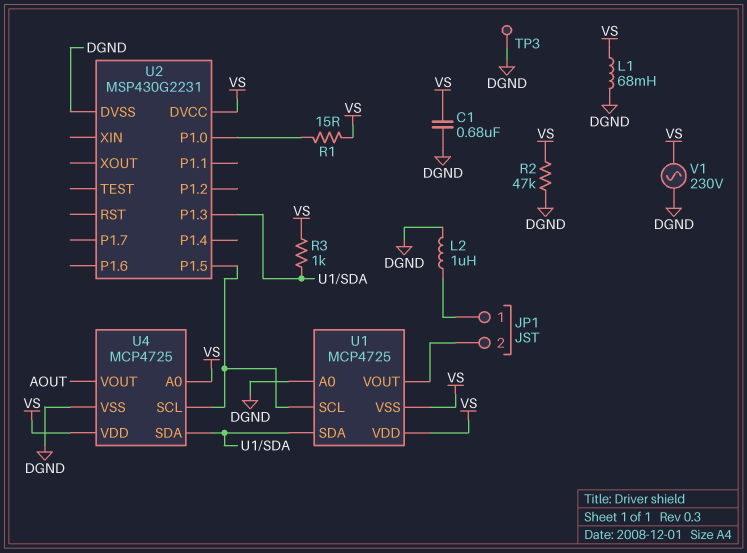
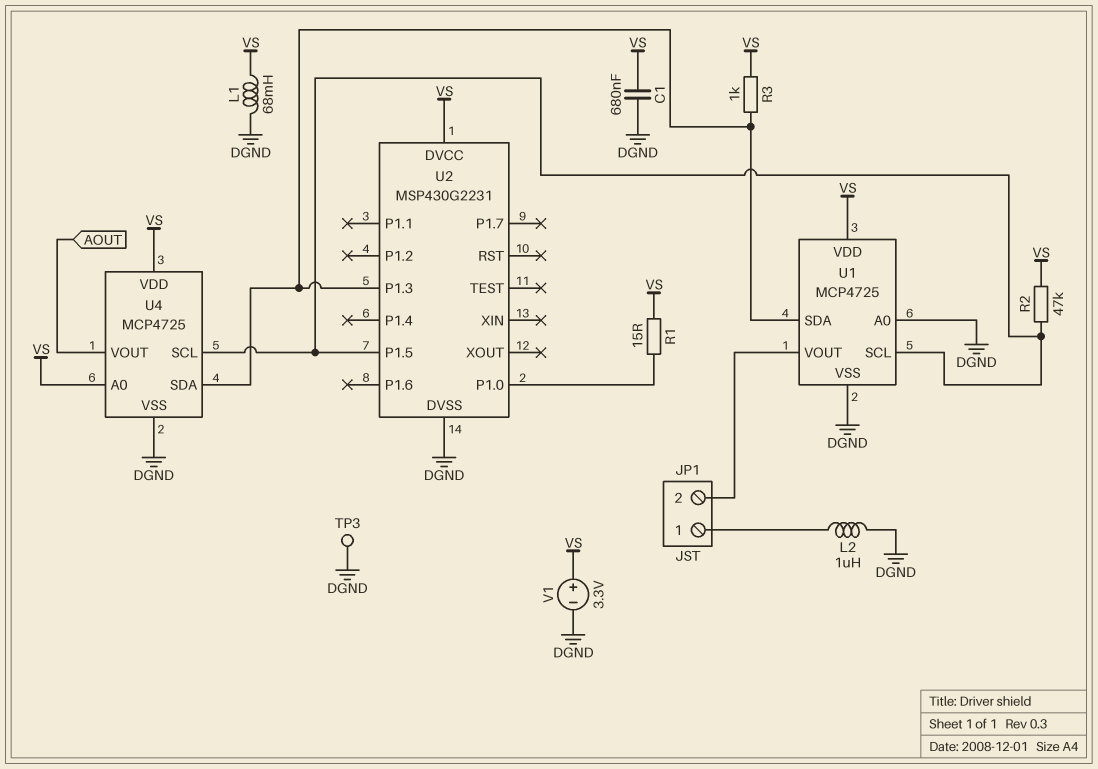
R2: 47k (DGND, VS) -> 47k (U1/SCL, VS)
U1 pin VSS: VS -> DGND
V1: AC 230V (DGND, VS) -> 3.3V (plus VS, minus DGND)

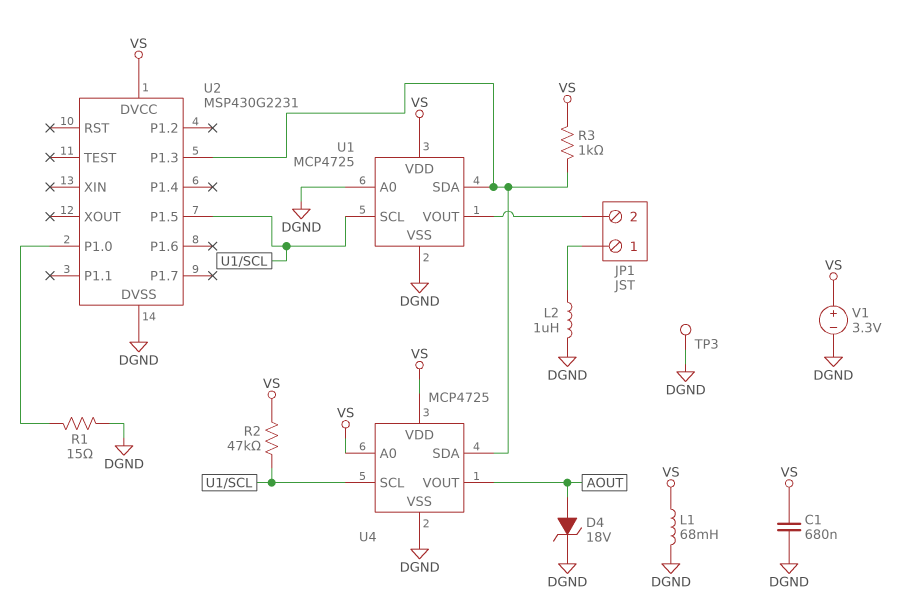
D4: none -> zener 18V (A AOUT, K DGND)
R1: 15 (U2/P1.0, VS) -> 15 (DGND, U2/P1.0)

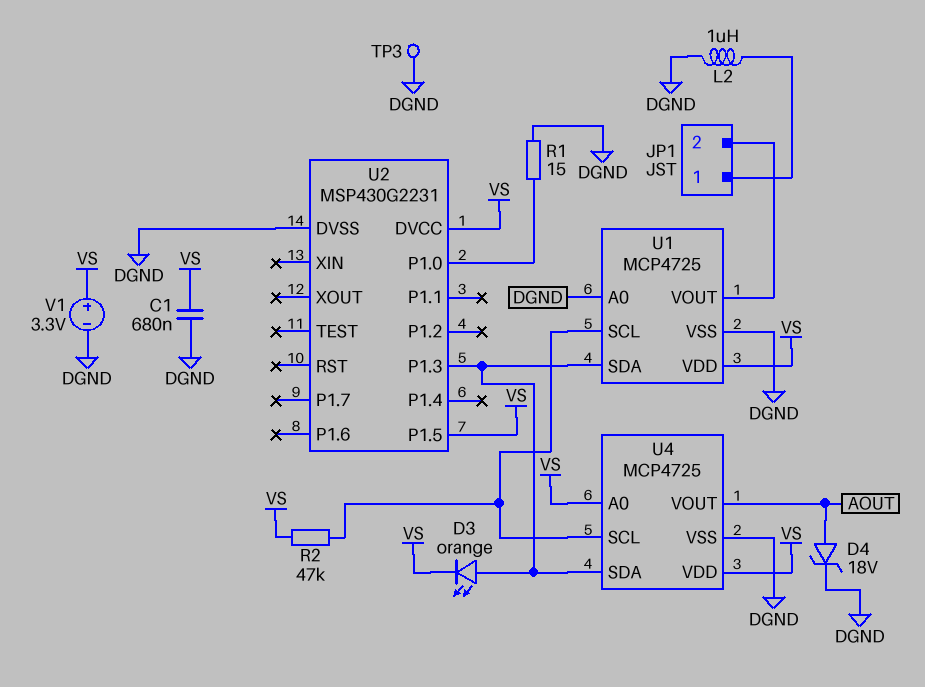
D3: none -> LED orange (A U1/SDA, K VS)
L1: 68mH (DGND, VS) -> none
R3: 1k (U1/SDA, VS) -> none
U2 pin P1.5: U1/SCL -> VS

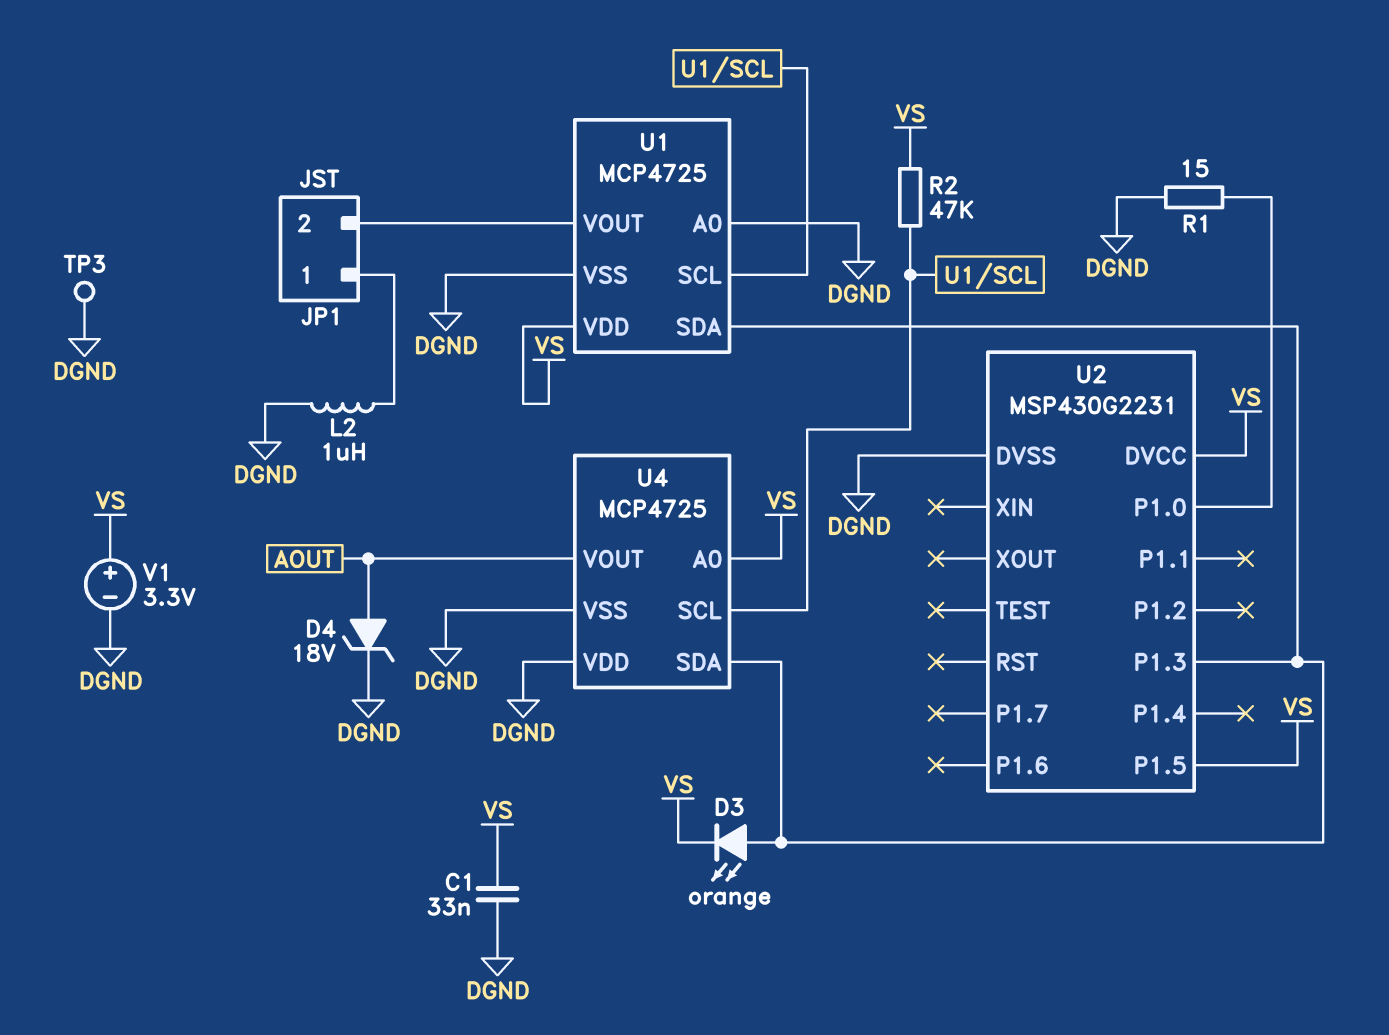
C1: 680nF (DGND, VS) -> 33nF (DGND, VS)
U4 pin VDD: VS -> DGND

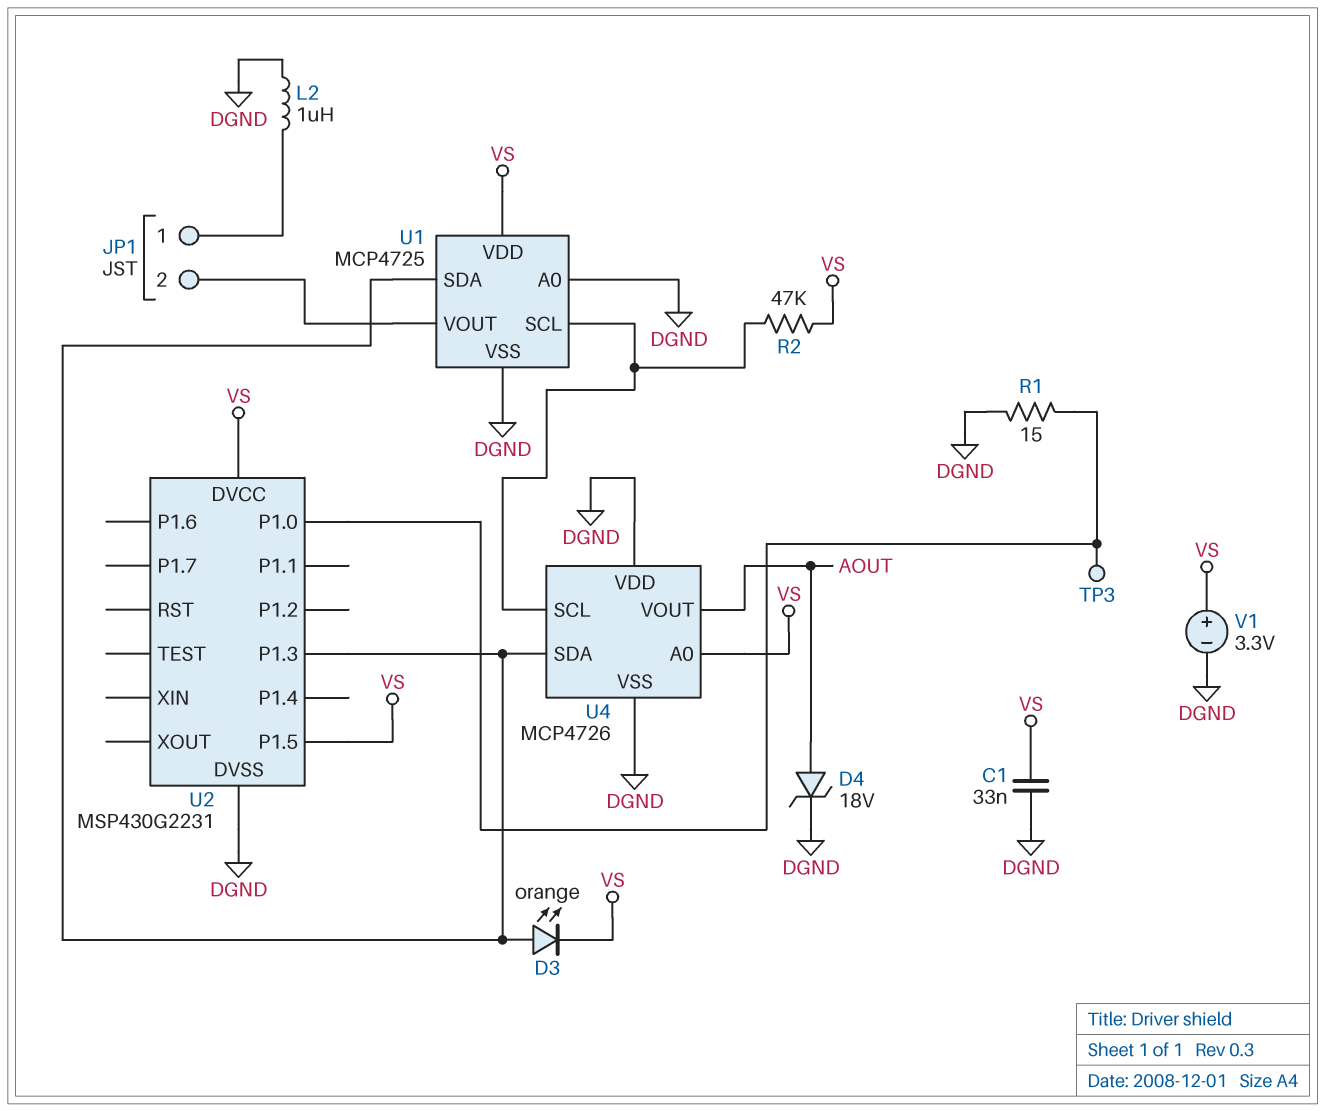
TP3: test point (DGND) -> test point (U2/P1.0)
U4: MCP4725 -> MCP4726

